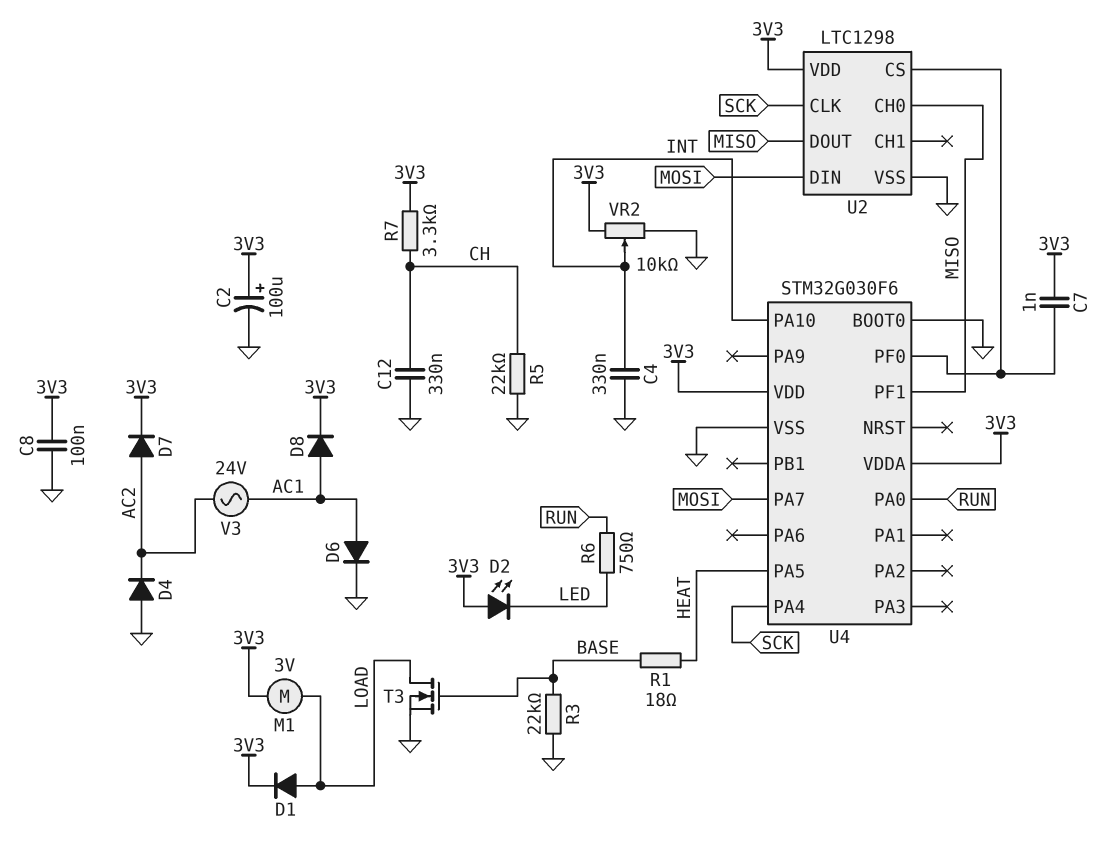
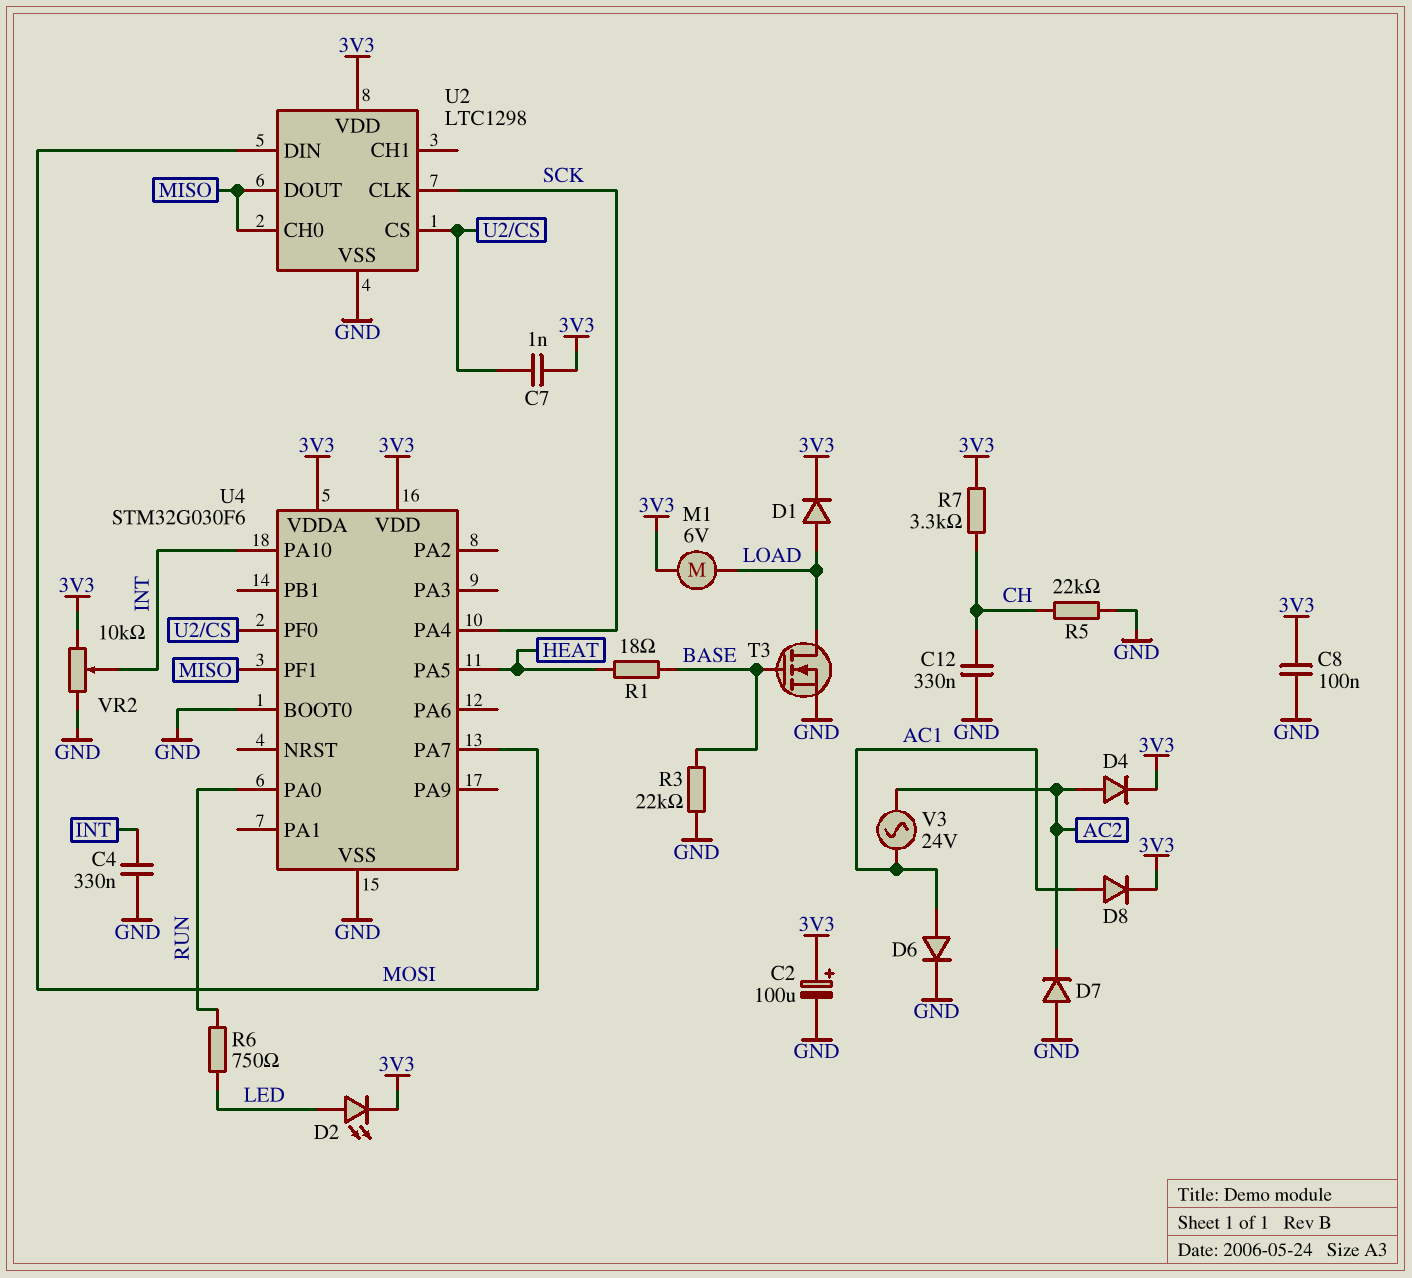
D2: LED (A 3V3, K LED) -> LED (A LED, K 3V3)
D4: diode (A GND, K AC2) -> diode (A AC2, K 3V3)
D7: diode (A AC2, K 3V3) -> diode (A GND, K AC2)
M1: motor 3V (3V3, LOAD) -> motor 6V (3V3, LOAD)

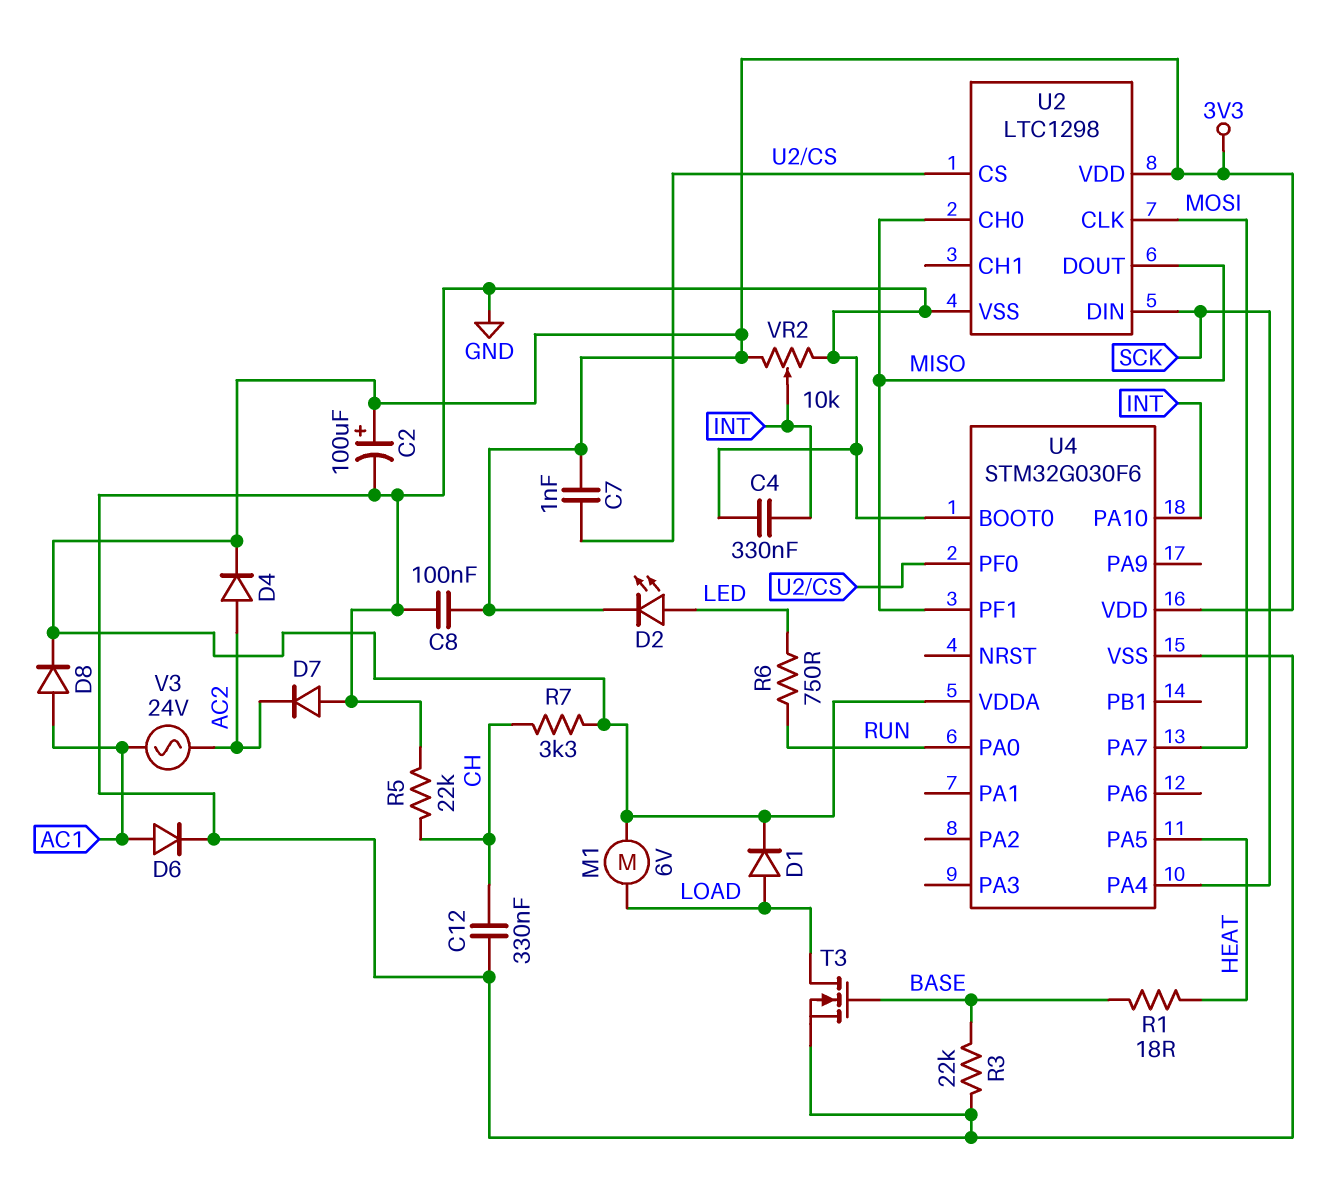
U2 pin CLK: SCK -> MOSI
U2 pin DIN: MOSI -> SCK

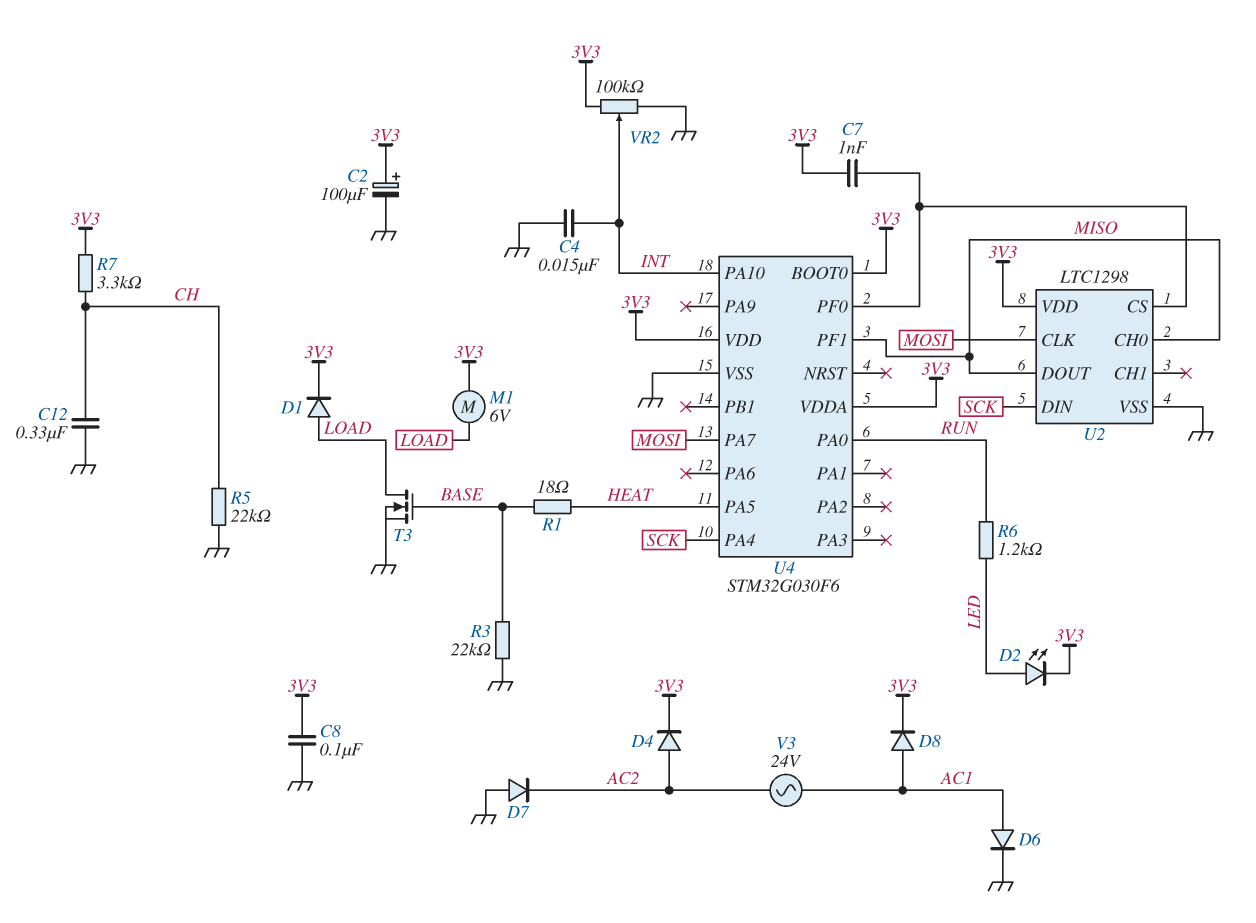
C4: 330nF (GND, INT) -> 15nF (GND, INT)
R6: 750 (LED, RUN) -> 1.2k (LED, RUN)
U4 pin BOOT0: GND -> 3V3
VR2: 10k (3V3, GND, wiper INT) -> 100k (3V3, GND, wiper INT)

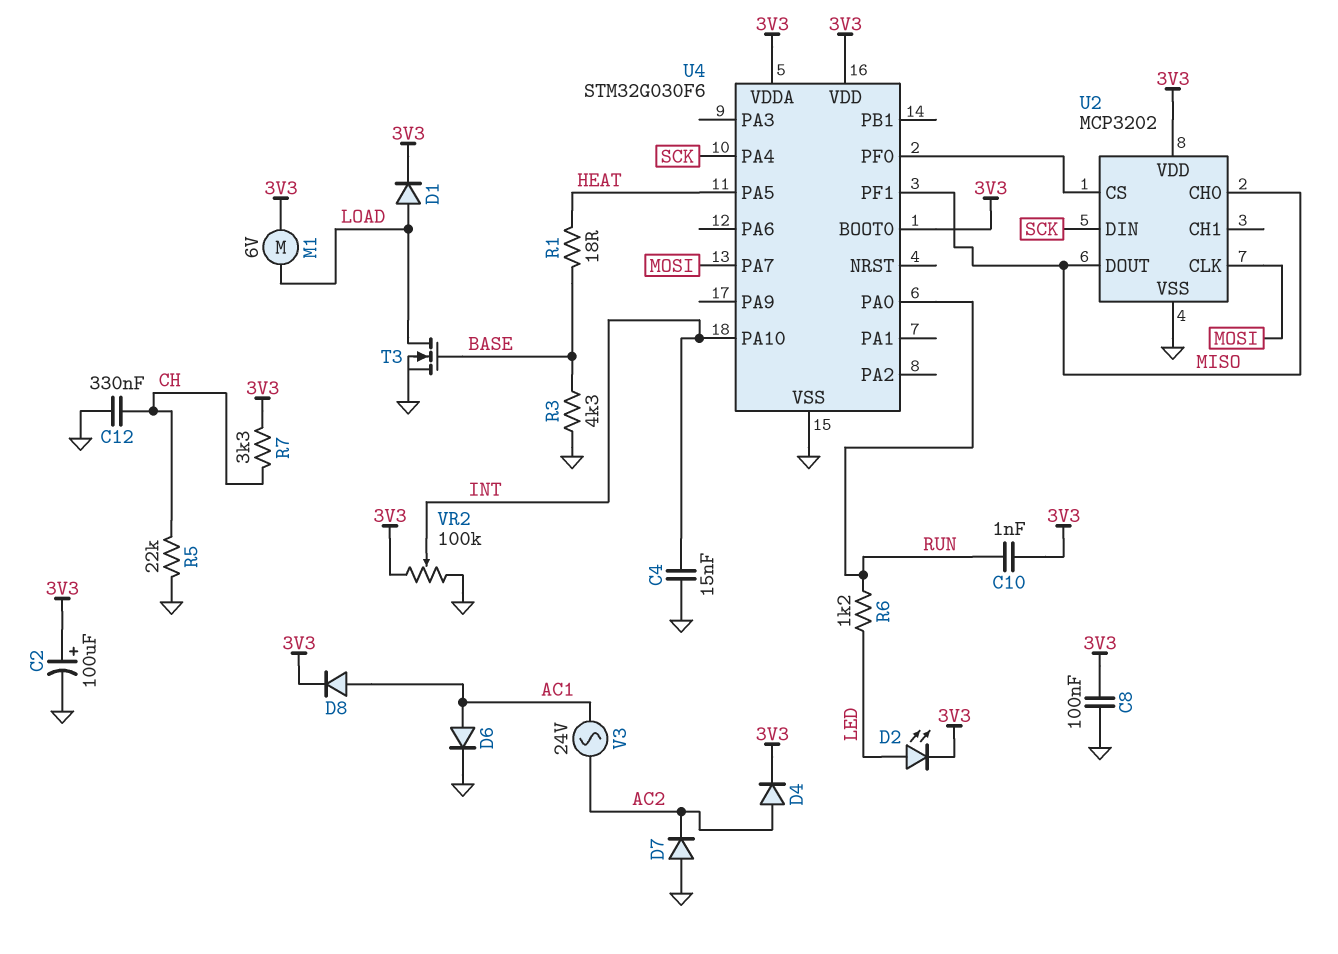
C7: 1nF (3V3, U2/CS) -> none
C10: none -> 1nF (3V3, RUN)
R3: 22k (BASE, GND) -> 4.3k (BASE, GND)
U2: LTC1298 -> MCP3202

